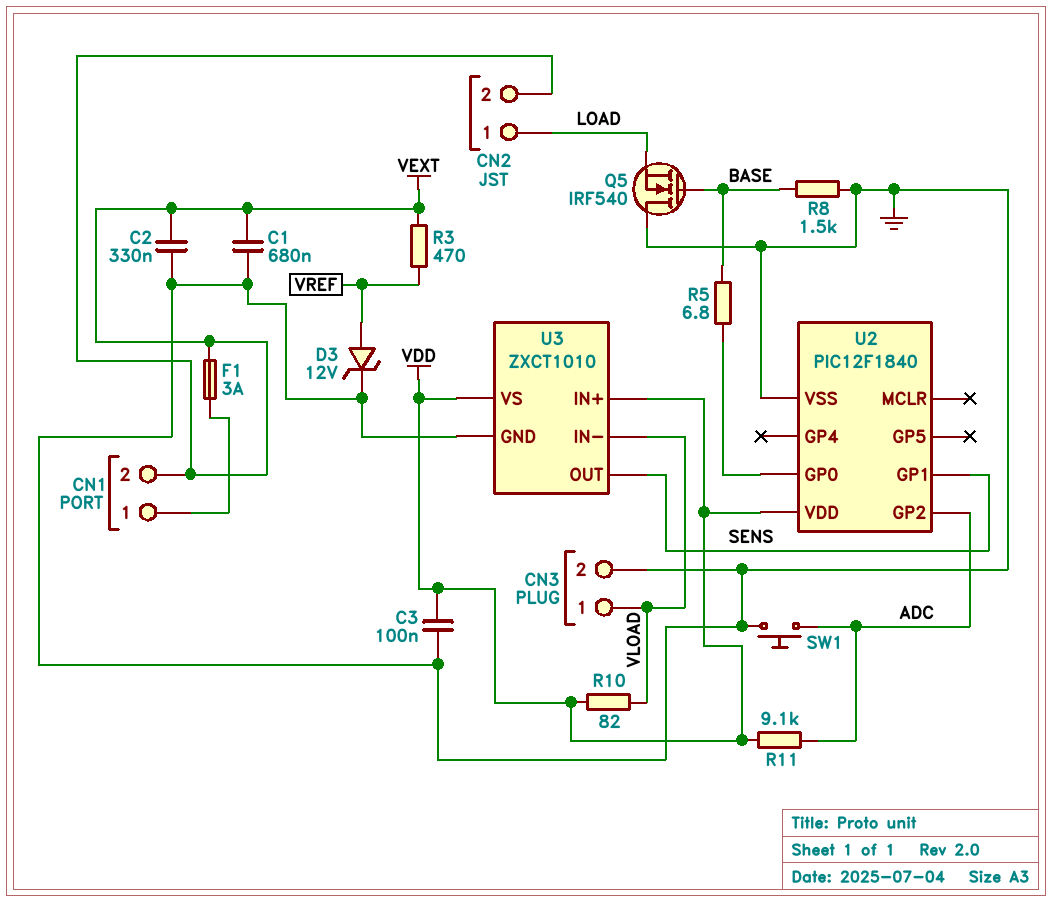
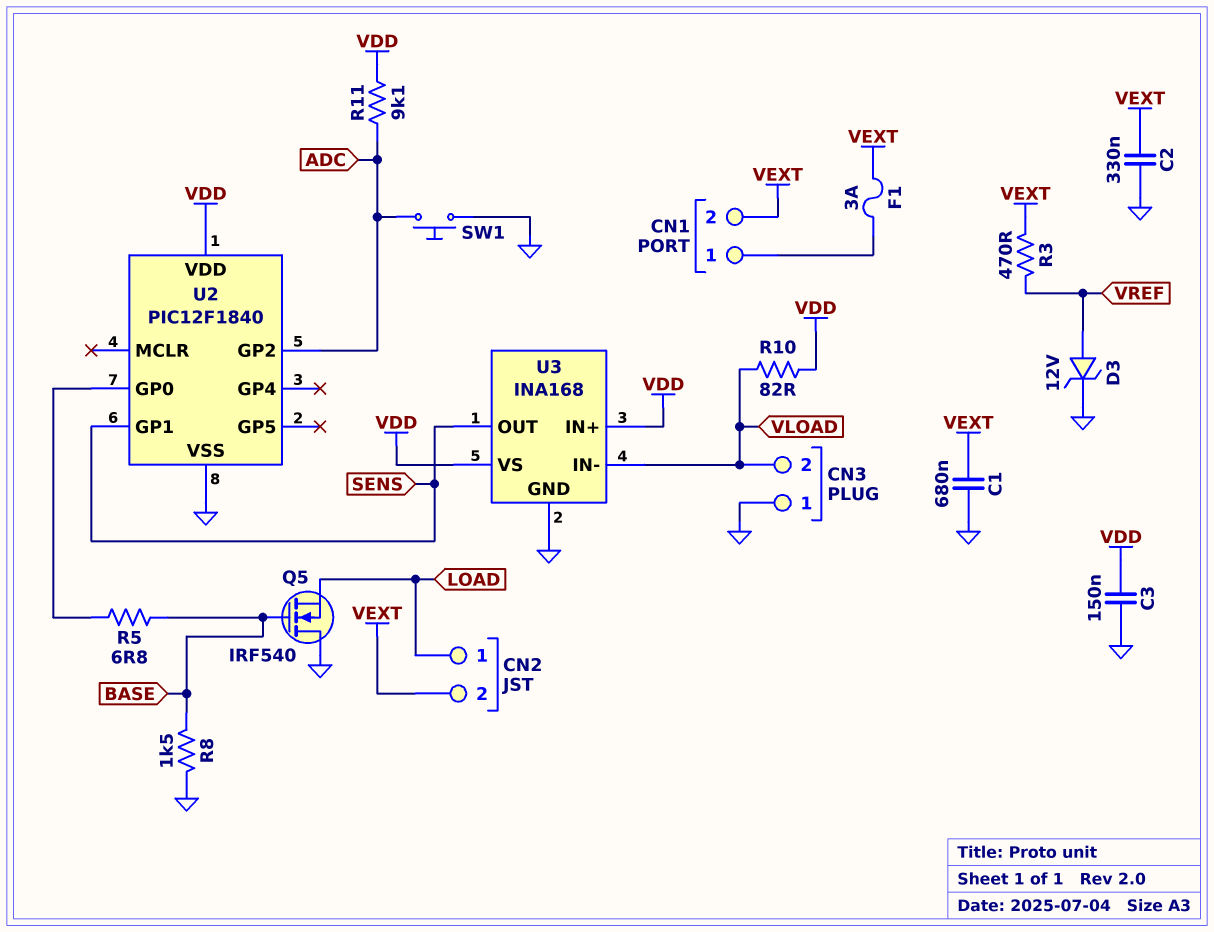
C3: 100nF (GND, VDD) -> 150nF (GND, VDD)
CN3 pin 1: VLOAD -> GND
CN3 pin 2: GND -> VLOAD
U3: ZXCT1010 -> INA168

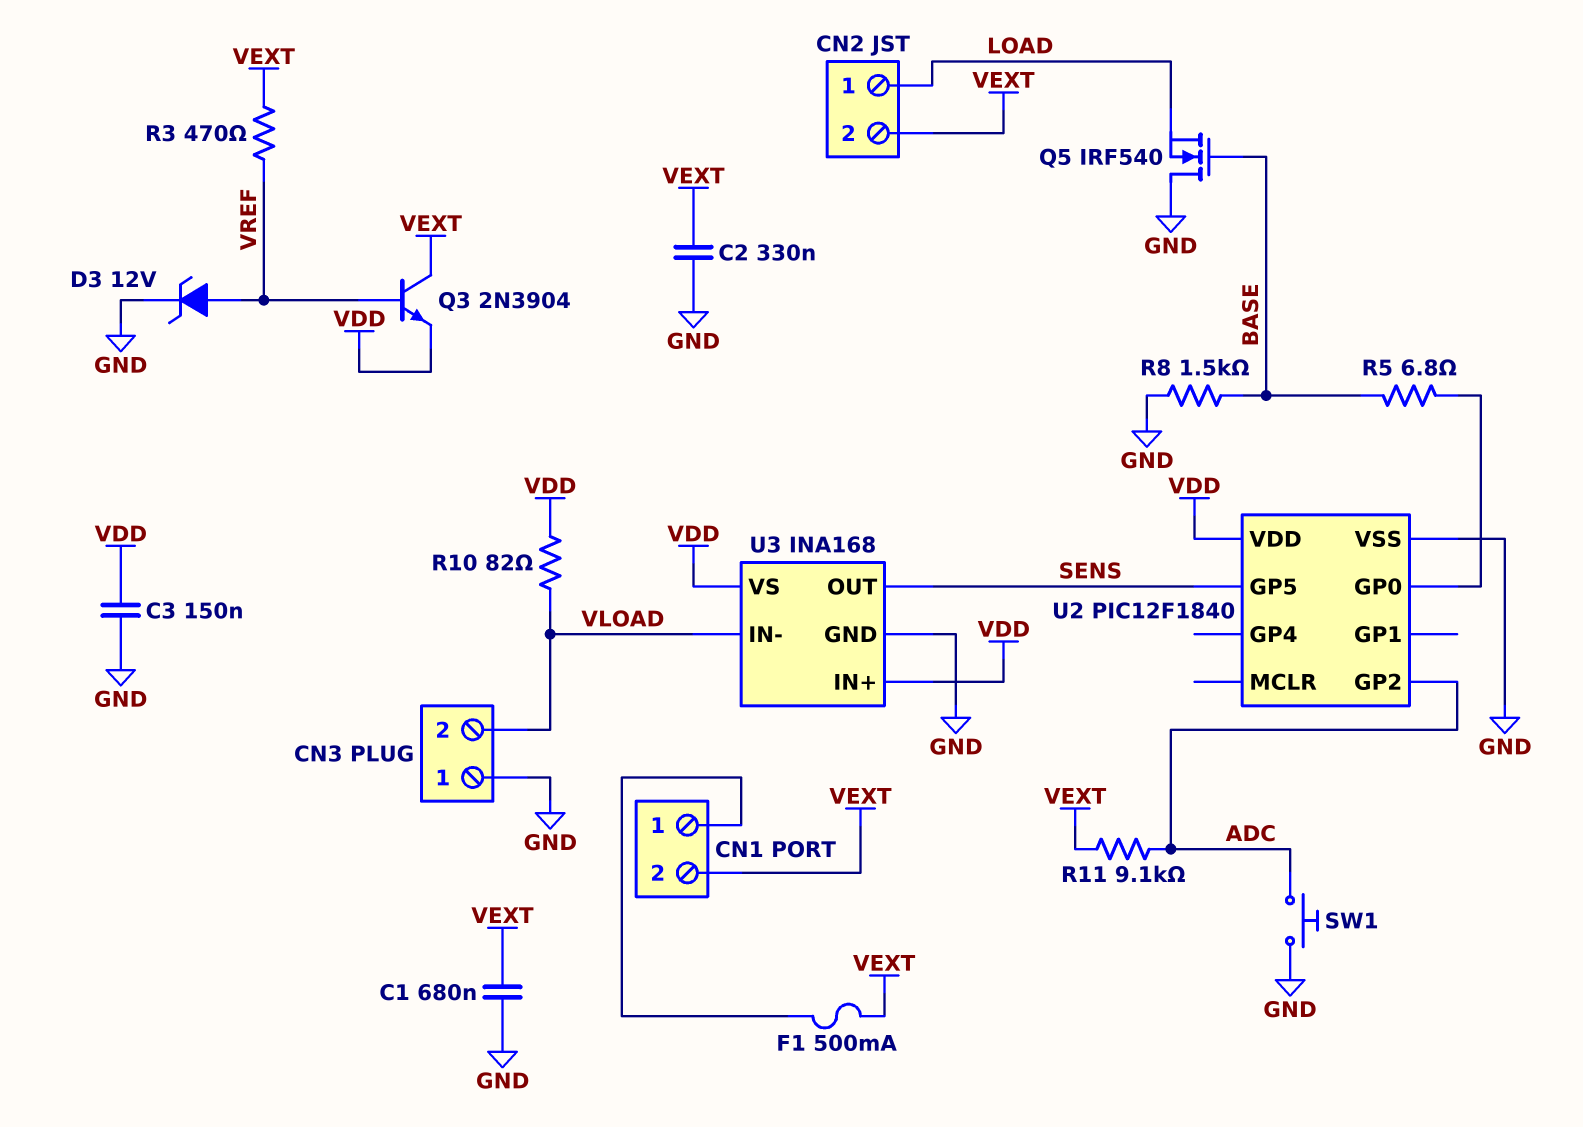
F1: 3A (CN1/1, VEXT) -> 500mA (CN1/1, VEXT)
Q3: none -> NPN 2N3904 (B VREF, C VEXT, E VDD)
R11: 9.1k (ADC, VDD) -> 9.1k (ADC, VEXT)
U2 pin GP1: SENS -> none
U2 pin GP5: none -> SENS

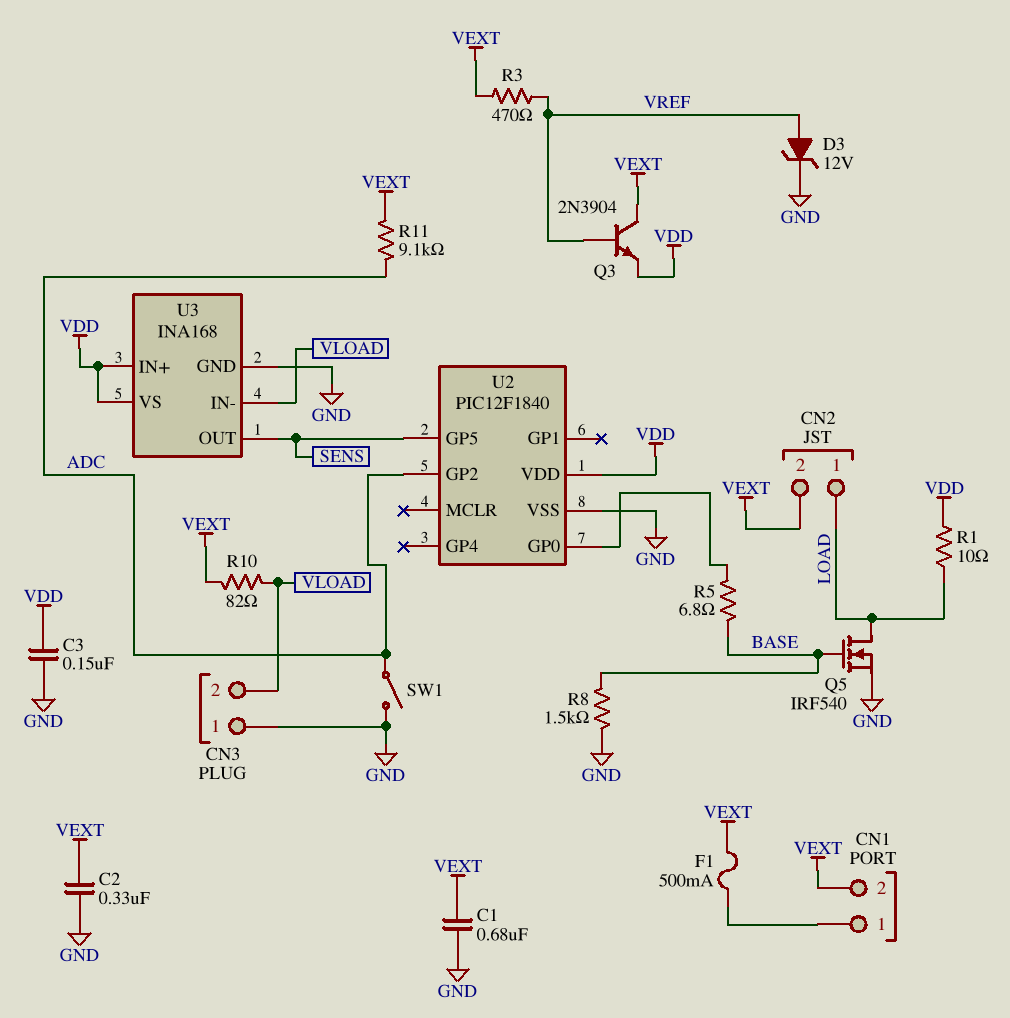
Q5: NMOS IRF540 (G BASE, D GND, S LOAD) -> NMOS IRF540 (G BASE, D LOAD, S GND)
R1: none -> 10 (LOAD, VDD)
R10: 82 (VDD, VLOAD) -> 82 (VEXT, VLOAD)
SW1: button (ADC, GND) -> switch (ADC, GND)

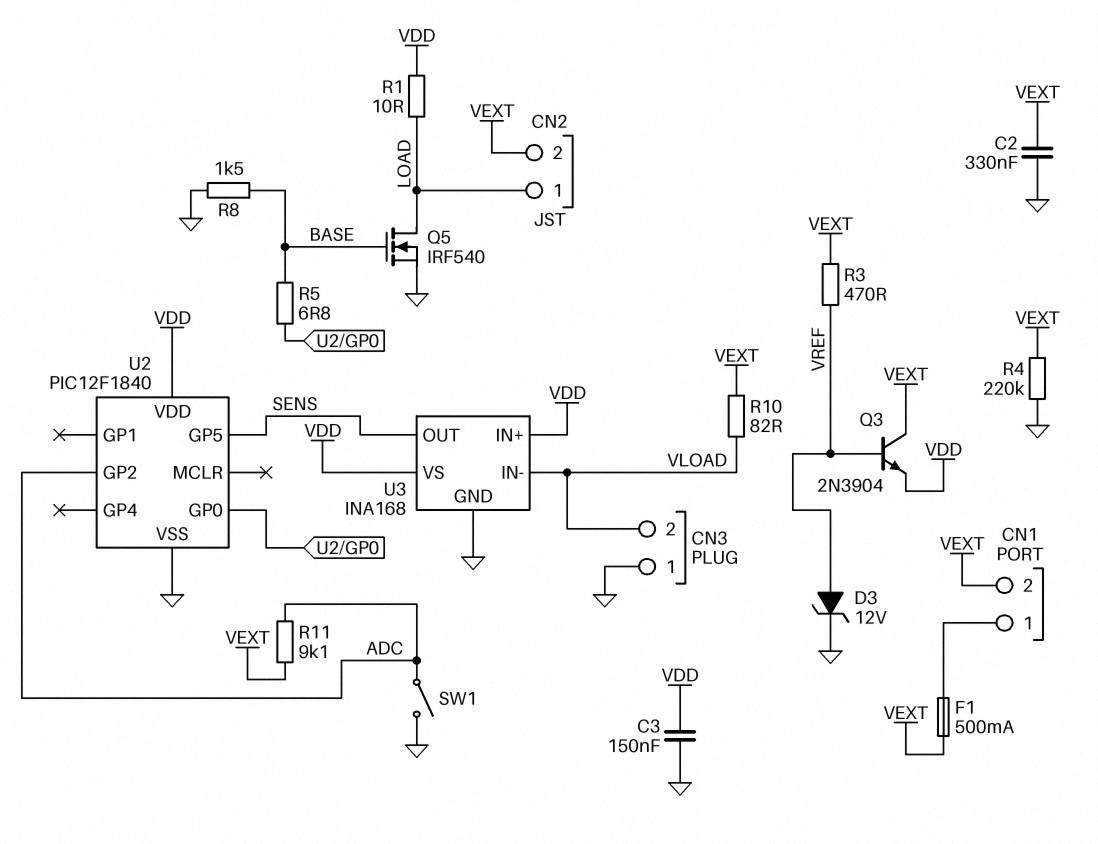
C1: 680nF (GND, VEXT) -> none
R4: none -> 220k (GND, VEXT)

